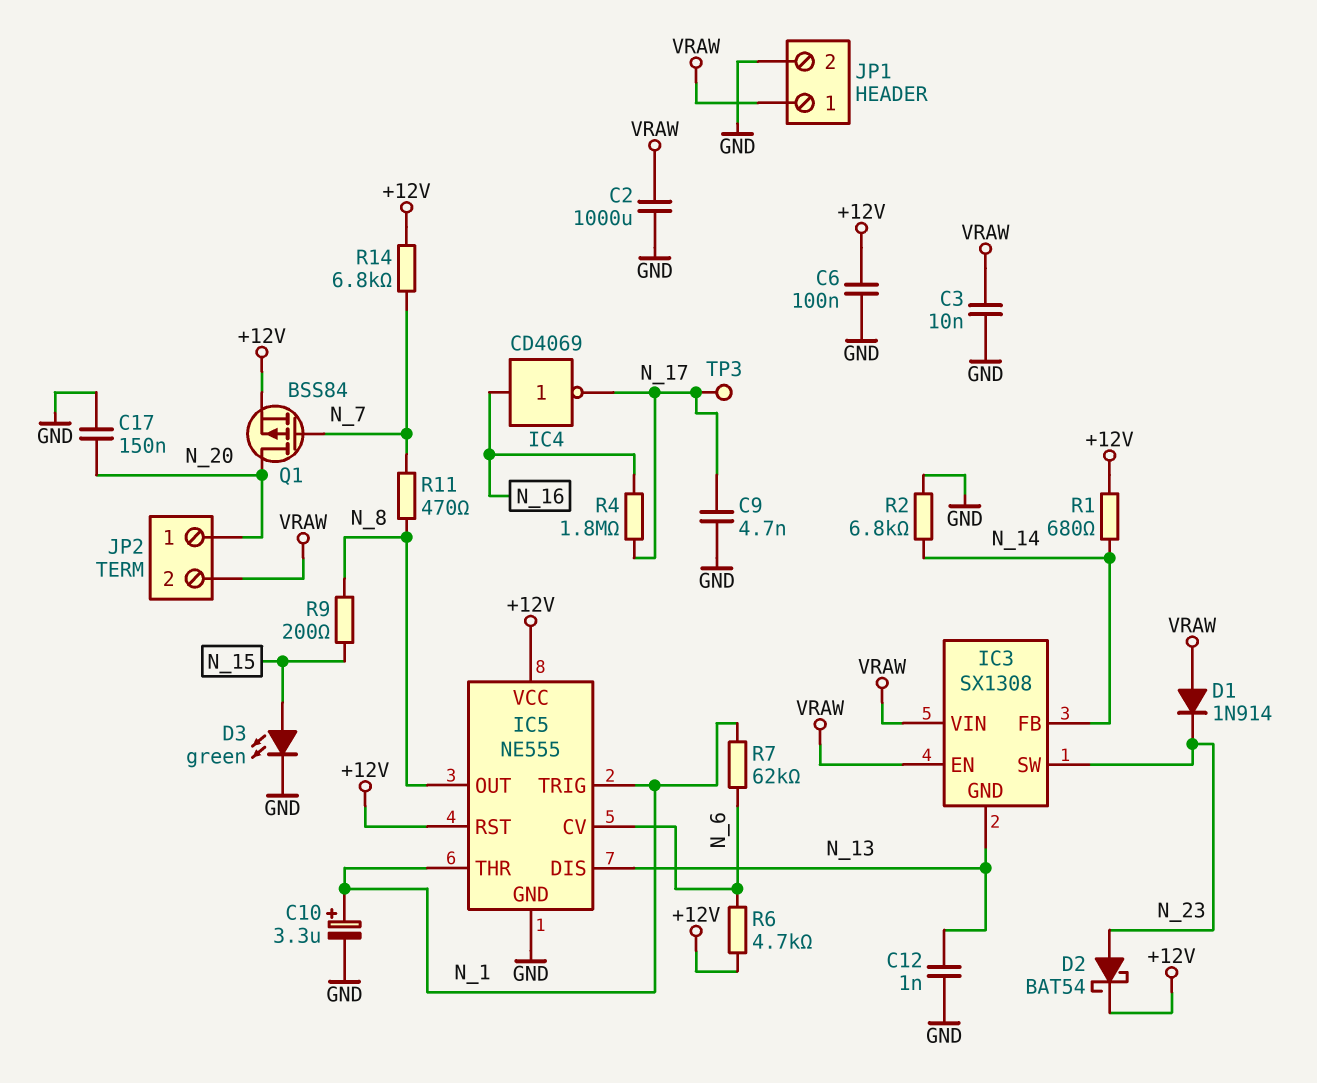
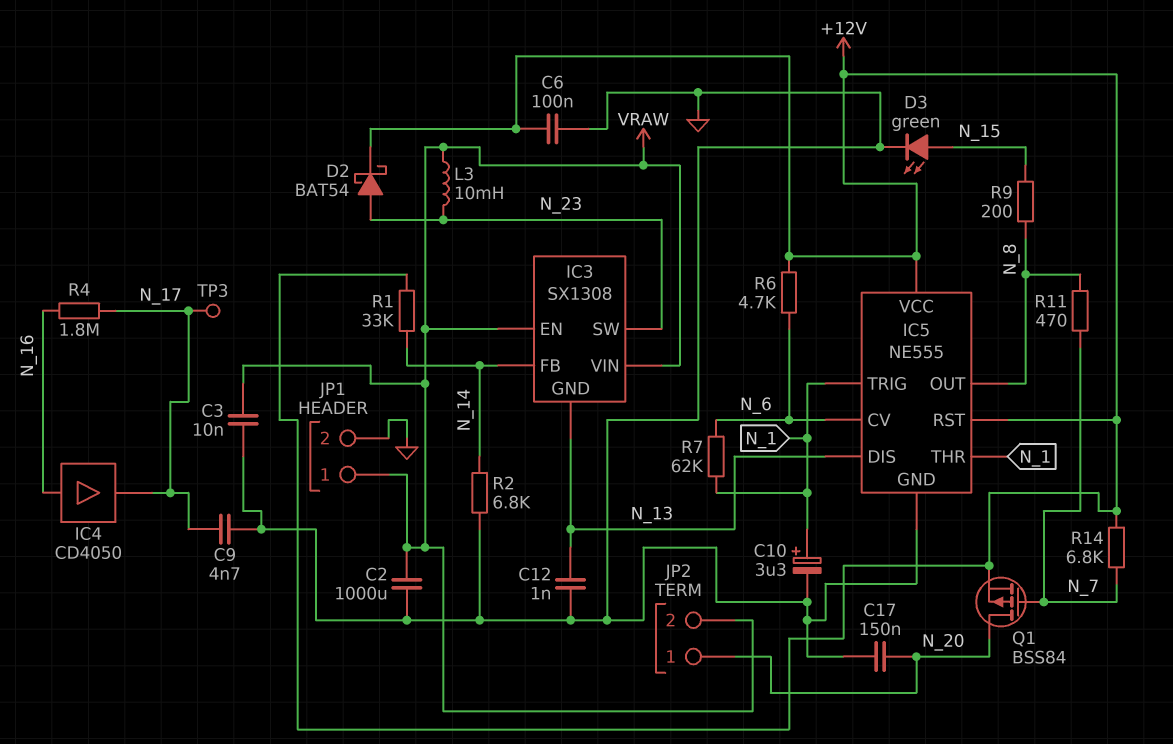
D1: diode 1N914 (A VRAW, K N_23) -> none
IC4: NOT CD4069 (in N_16, out N_17) -> buffer CD4050 (in N_16, out N_17)
L3: none -> 10mH (N_23, VRAW)
R1: 680 (+12V, N_14) -> 33k (+12V, N_14)

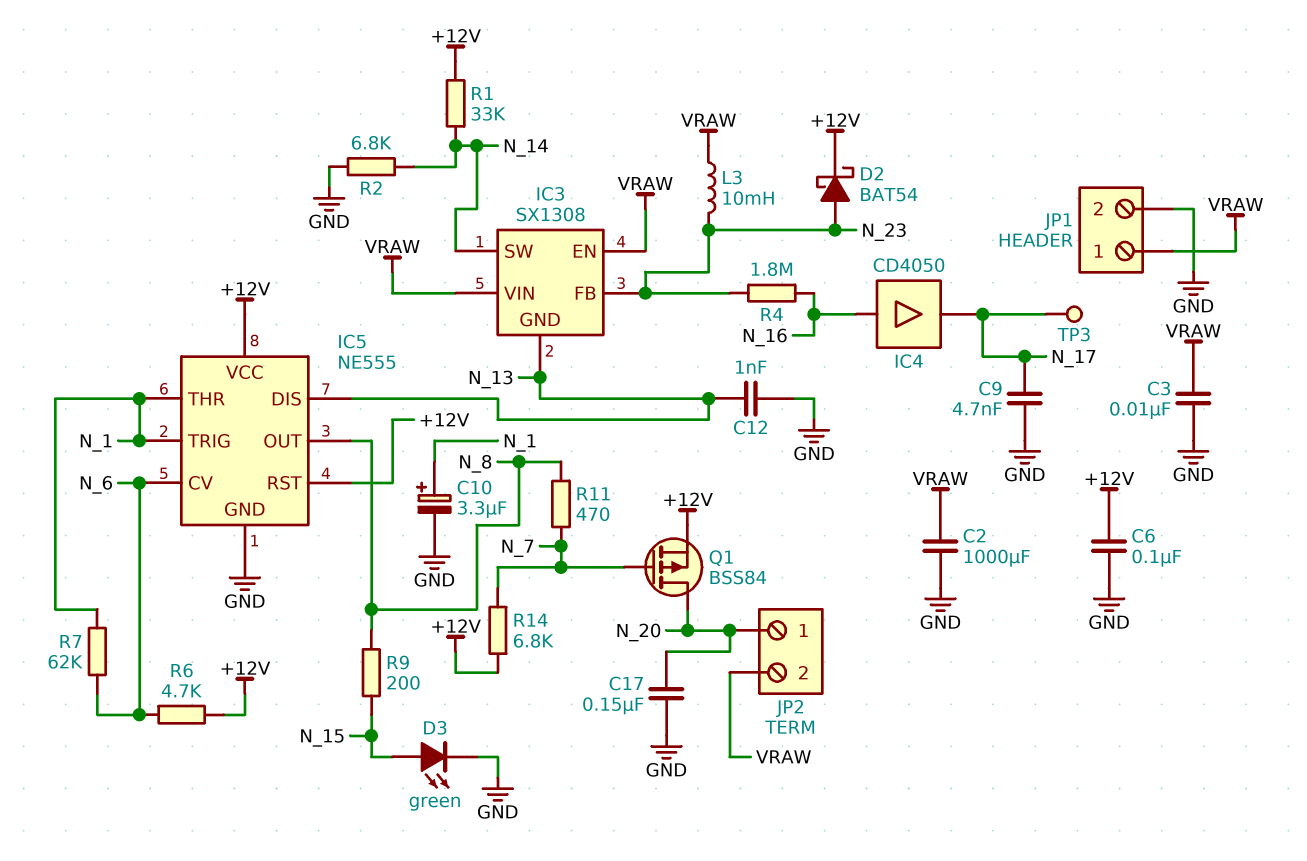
IC3 pin FB: N_14 -> N_23
IC3 pin SW: N_23 -> N_14
R4: 1.8M (N_16, N_17) -> 1.8M (N_16, N_23)

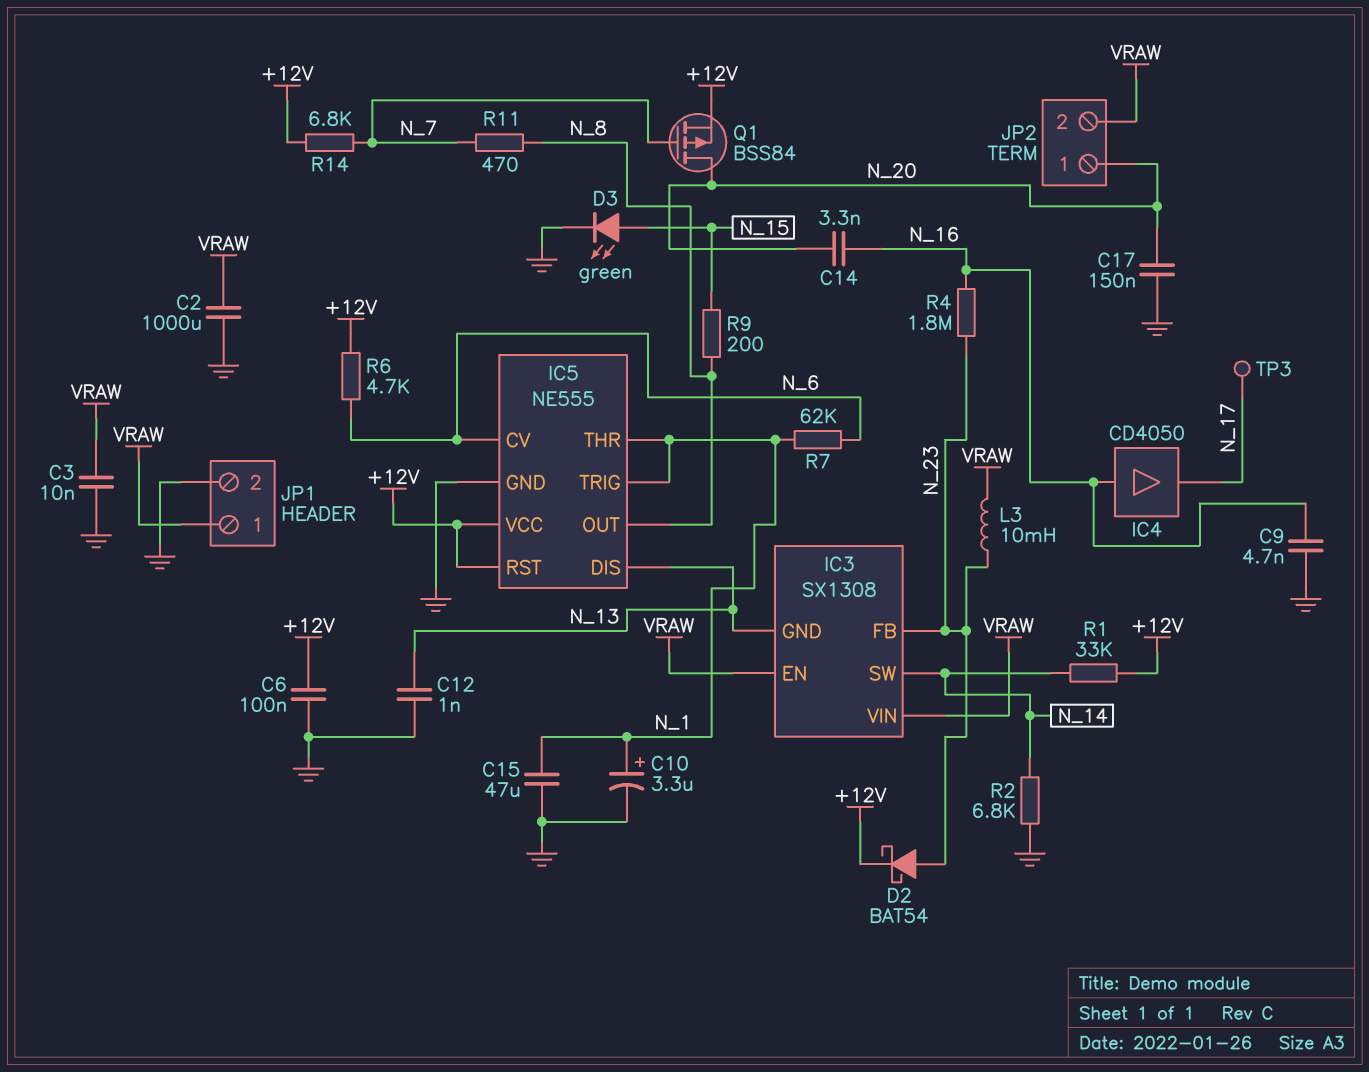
C9: 4.7nF (GND, N_17) -> 4.7nF (GND, N_16)
C14: none -> 3.3nF (N_16, N_20)
C15: none -> 47uF (GND, N_1)

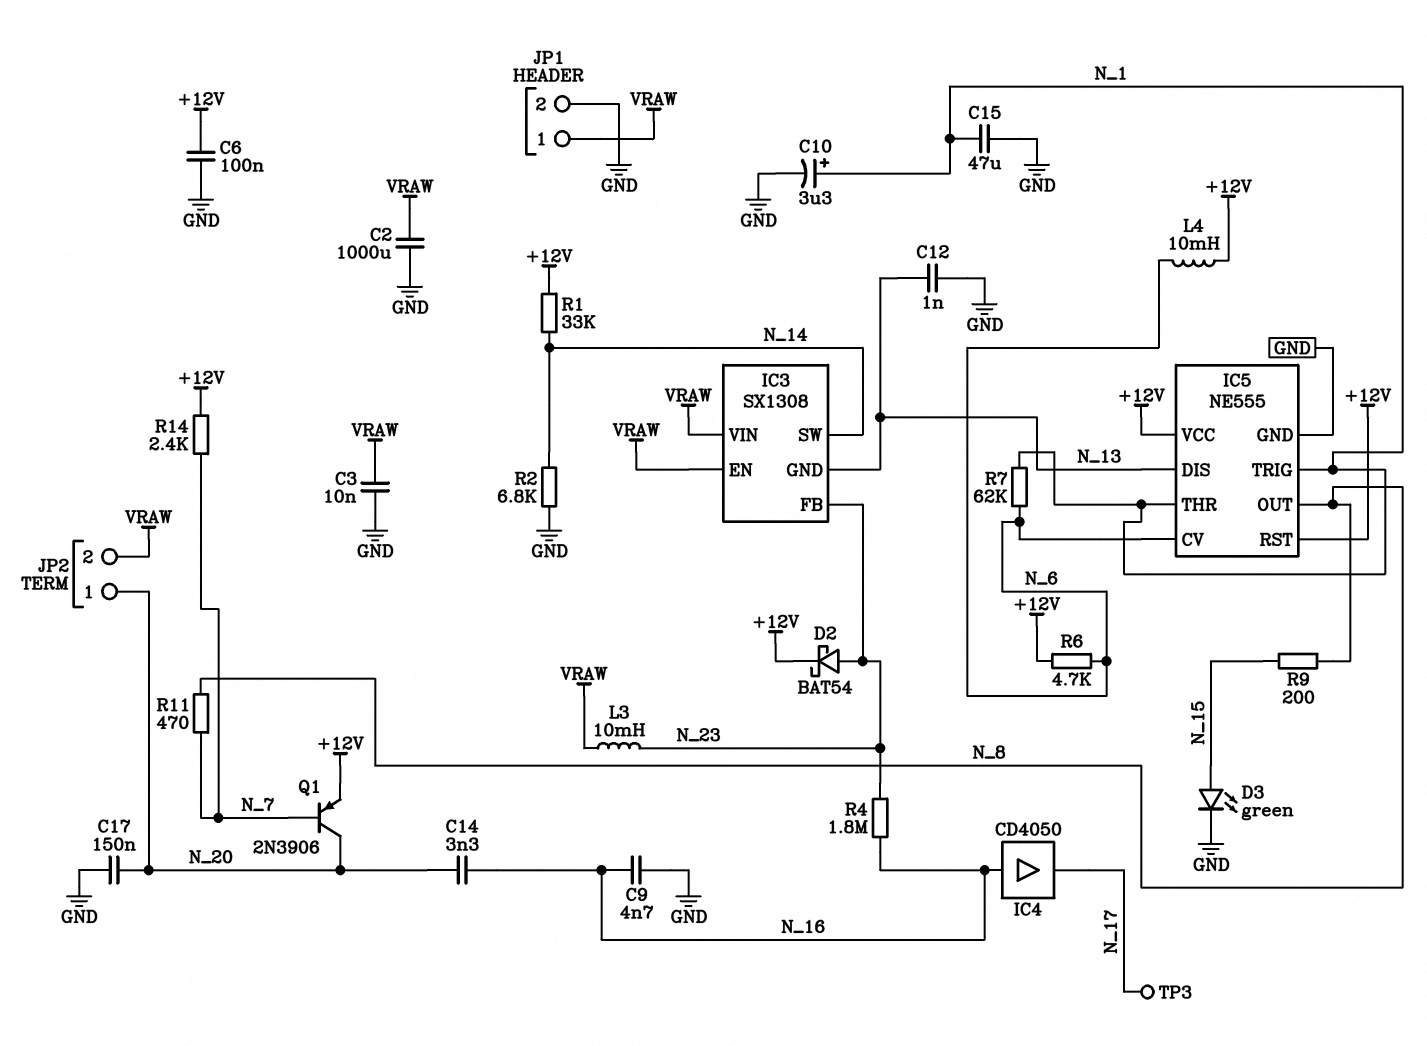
L4: none -> 10mH (+12V, N_6)
Q1: PMOS BSS84 (G N_7, D N_20, S +12V) -> PNP 2N3906 (B N_7, C N_20, E +12V)
R14: 6.8k (+12V, N_7) -> 2.4k (+12V, N_7)

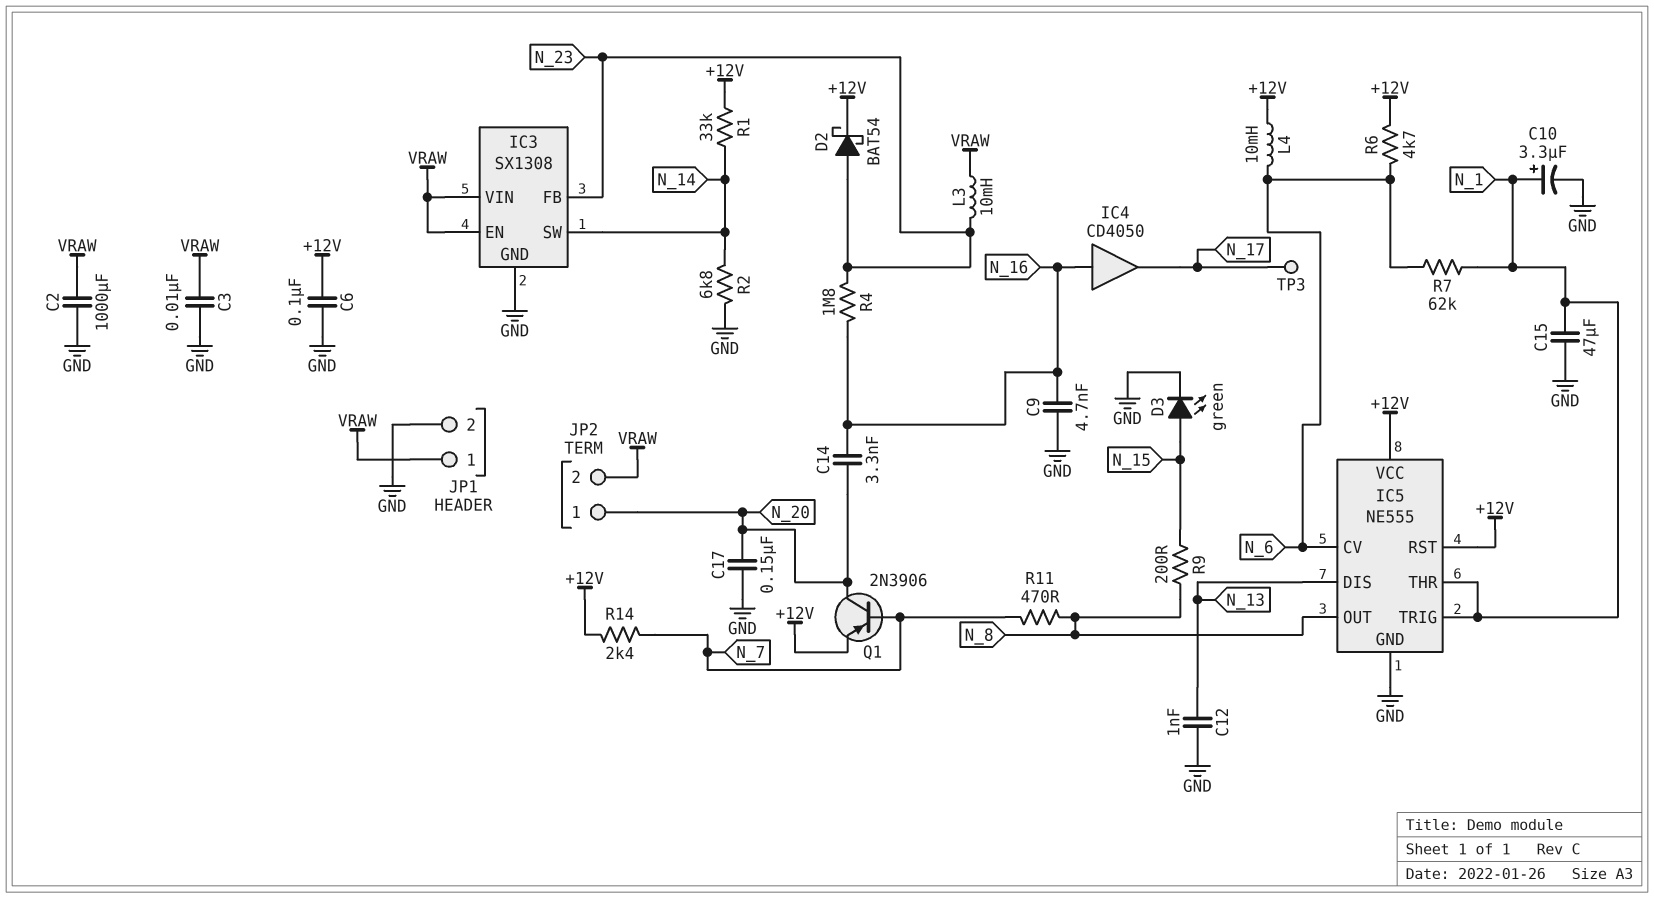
IC3 pin GND: N_13 -> GND

